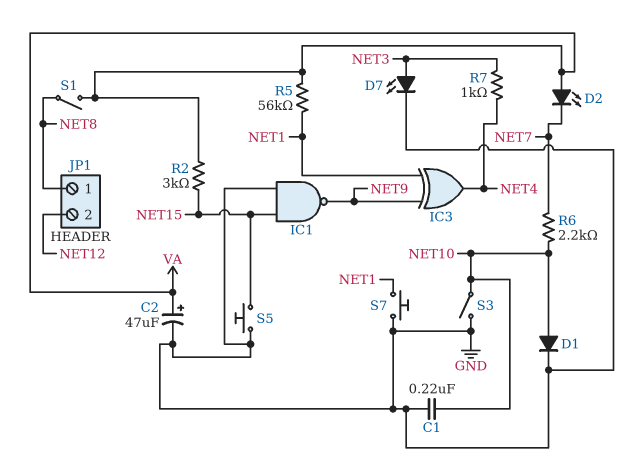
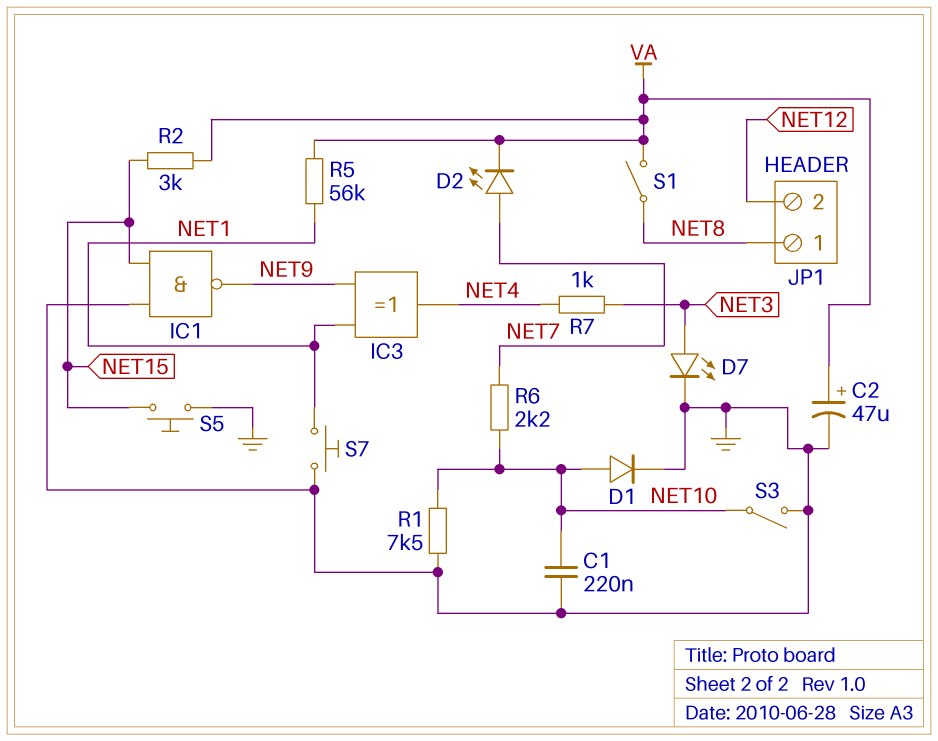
D2: LED (A VA, K NET7) -> LED (A NET7, K VA)
R1: none -> 7.5k (GND, NET10)

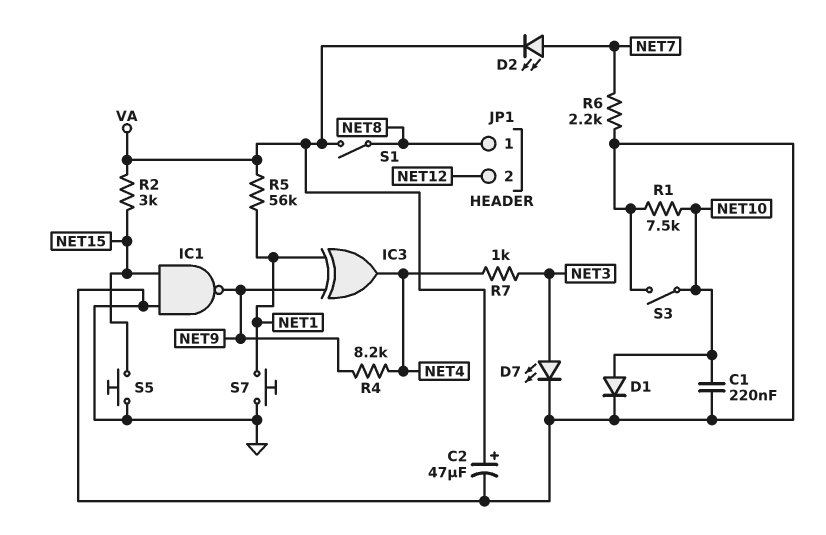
R4: none -> 8.2k (NET4, NET9)
R6: 2.2k (NET7, NET10) -> 2.2k (GND, NET7)

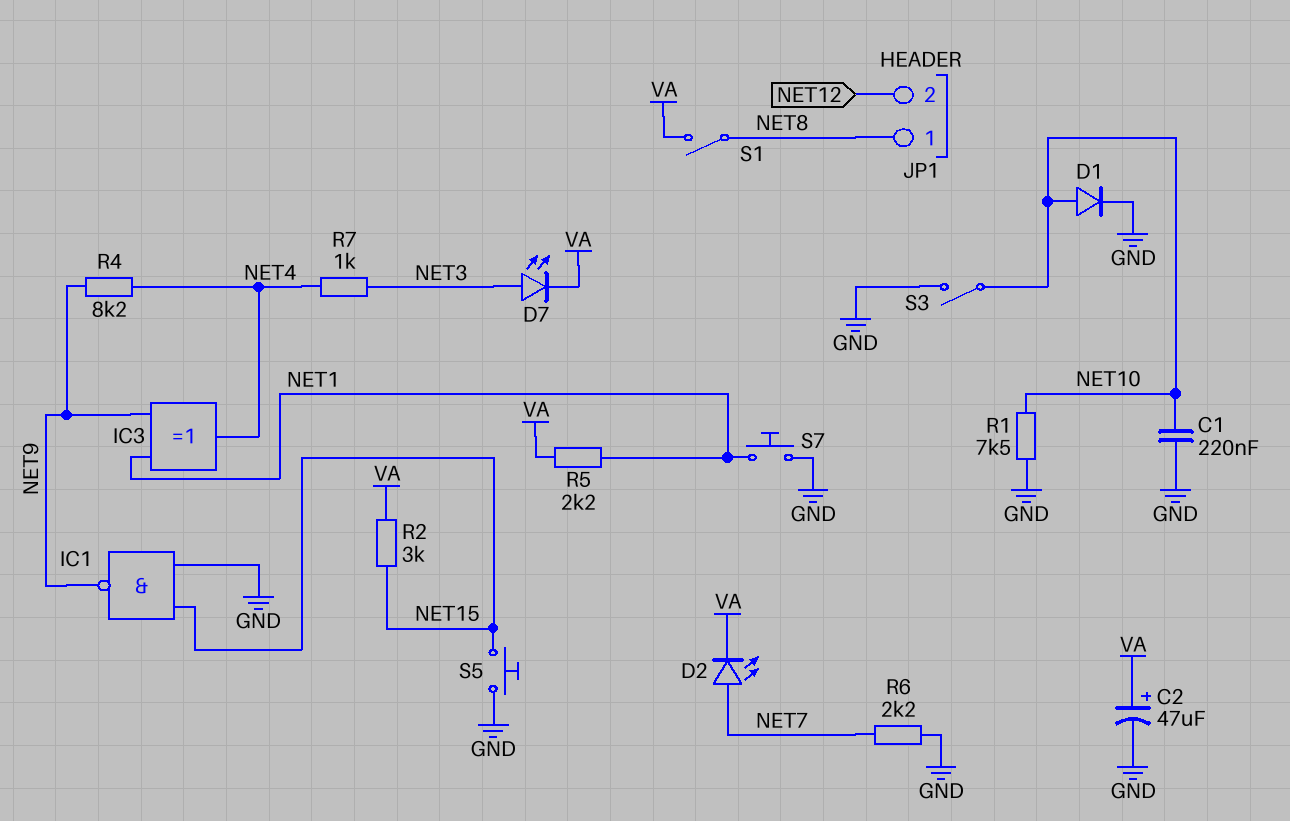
D7: LED (A NET3, K GND) -> LED (A NET3, K VA)
R5: 56k (NET1, VA) -> 2.2k (NET1, VA)

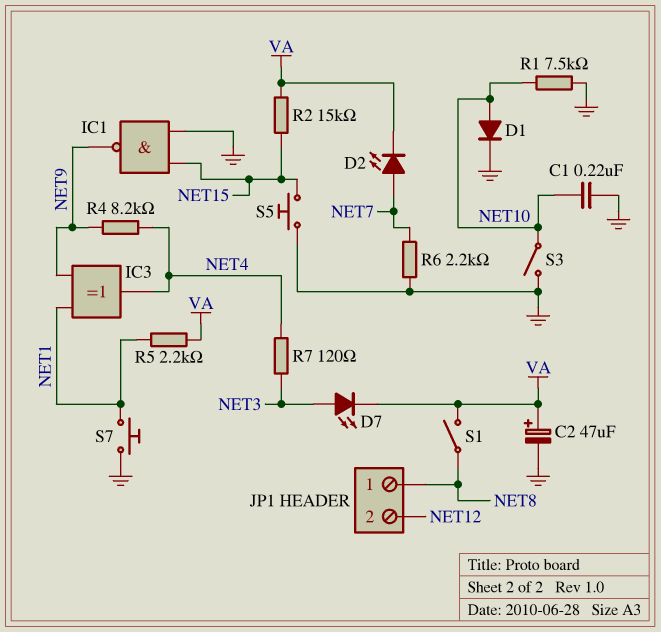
R2: 3k (NET15, VA) -> 15k (NET15, VA)
R7: 1k (NET3, NET4) -> 120 (NET3, NET4)

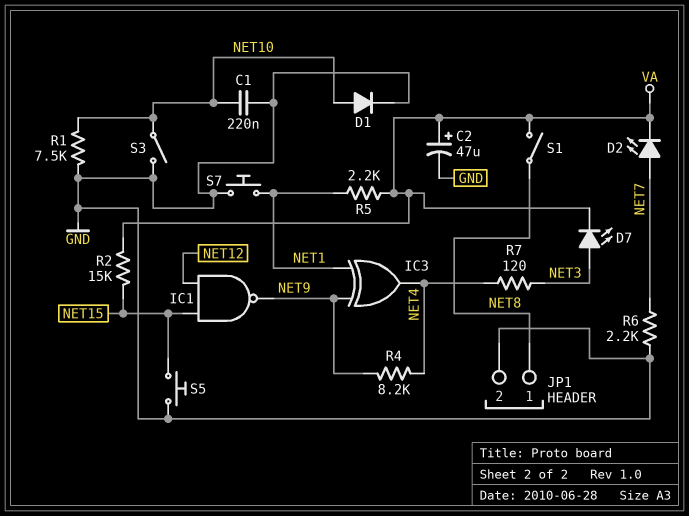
IC1: NAND (in GND, in NET15, out NET9) -> NAND (in NET12, in NET15, out NET9)
JP1 pin 2: NET12 -> GND

